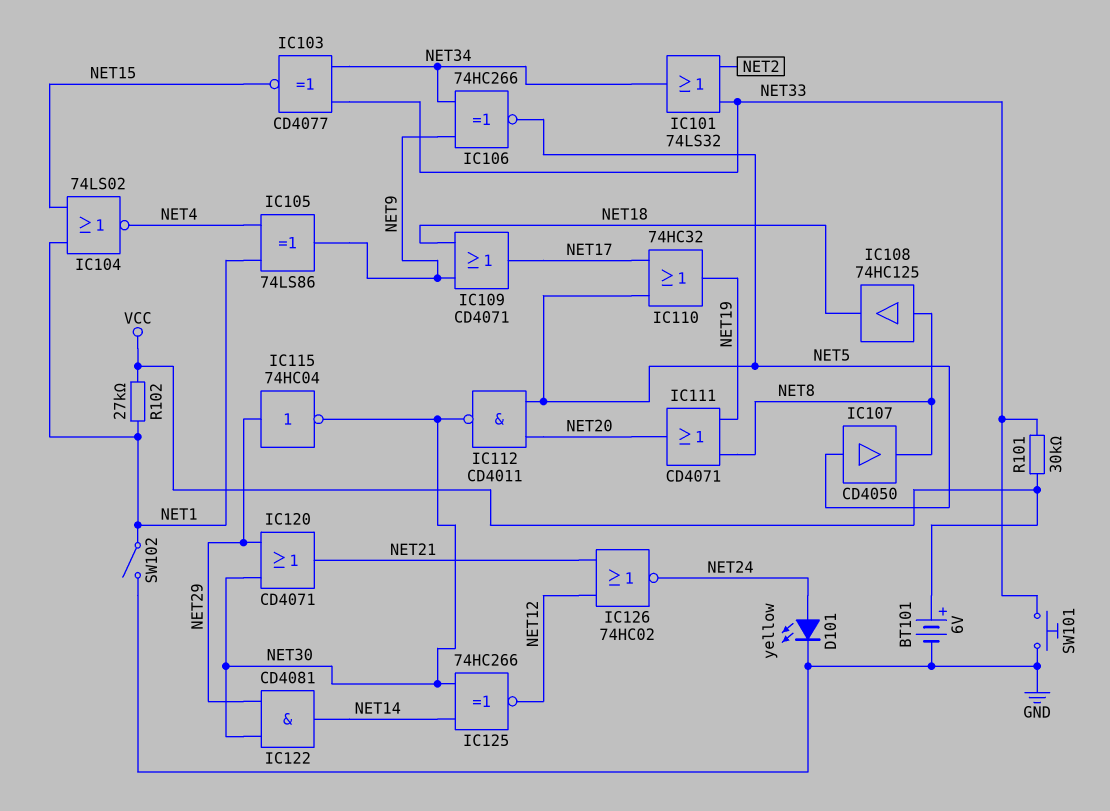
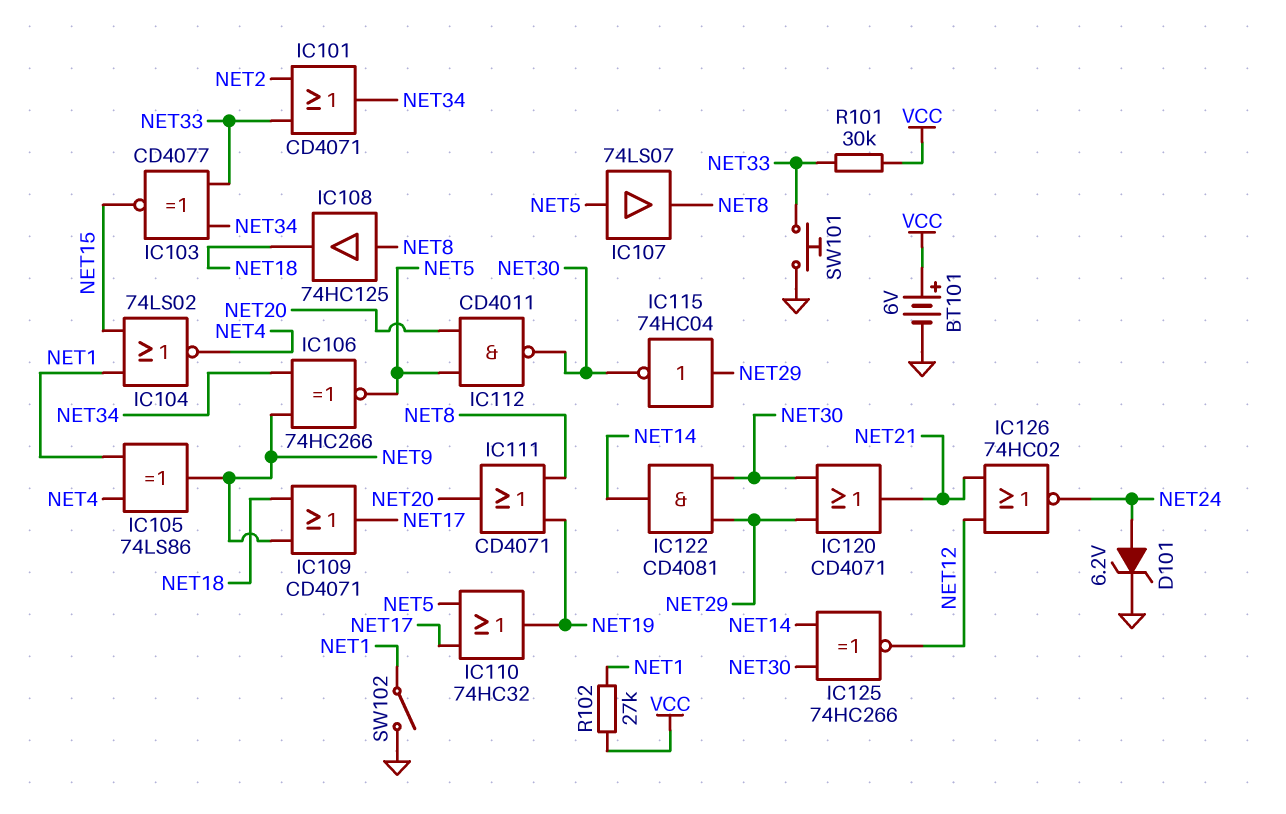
D101: LED yellow (A NET24, K GND) -> zener 6.2V (A NET24, K GND)
IC101: OR 74LS32 (in NET2, in NET33, out NET34) -> OR CD4071 (in NET2, in NET33, out NET34)
IC107: buffer CD4050 (in NET5, out NET8) -> buffer 74LS07 (in NET5, out NET8)

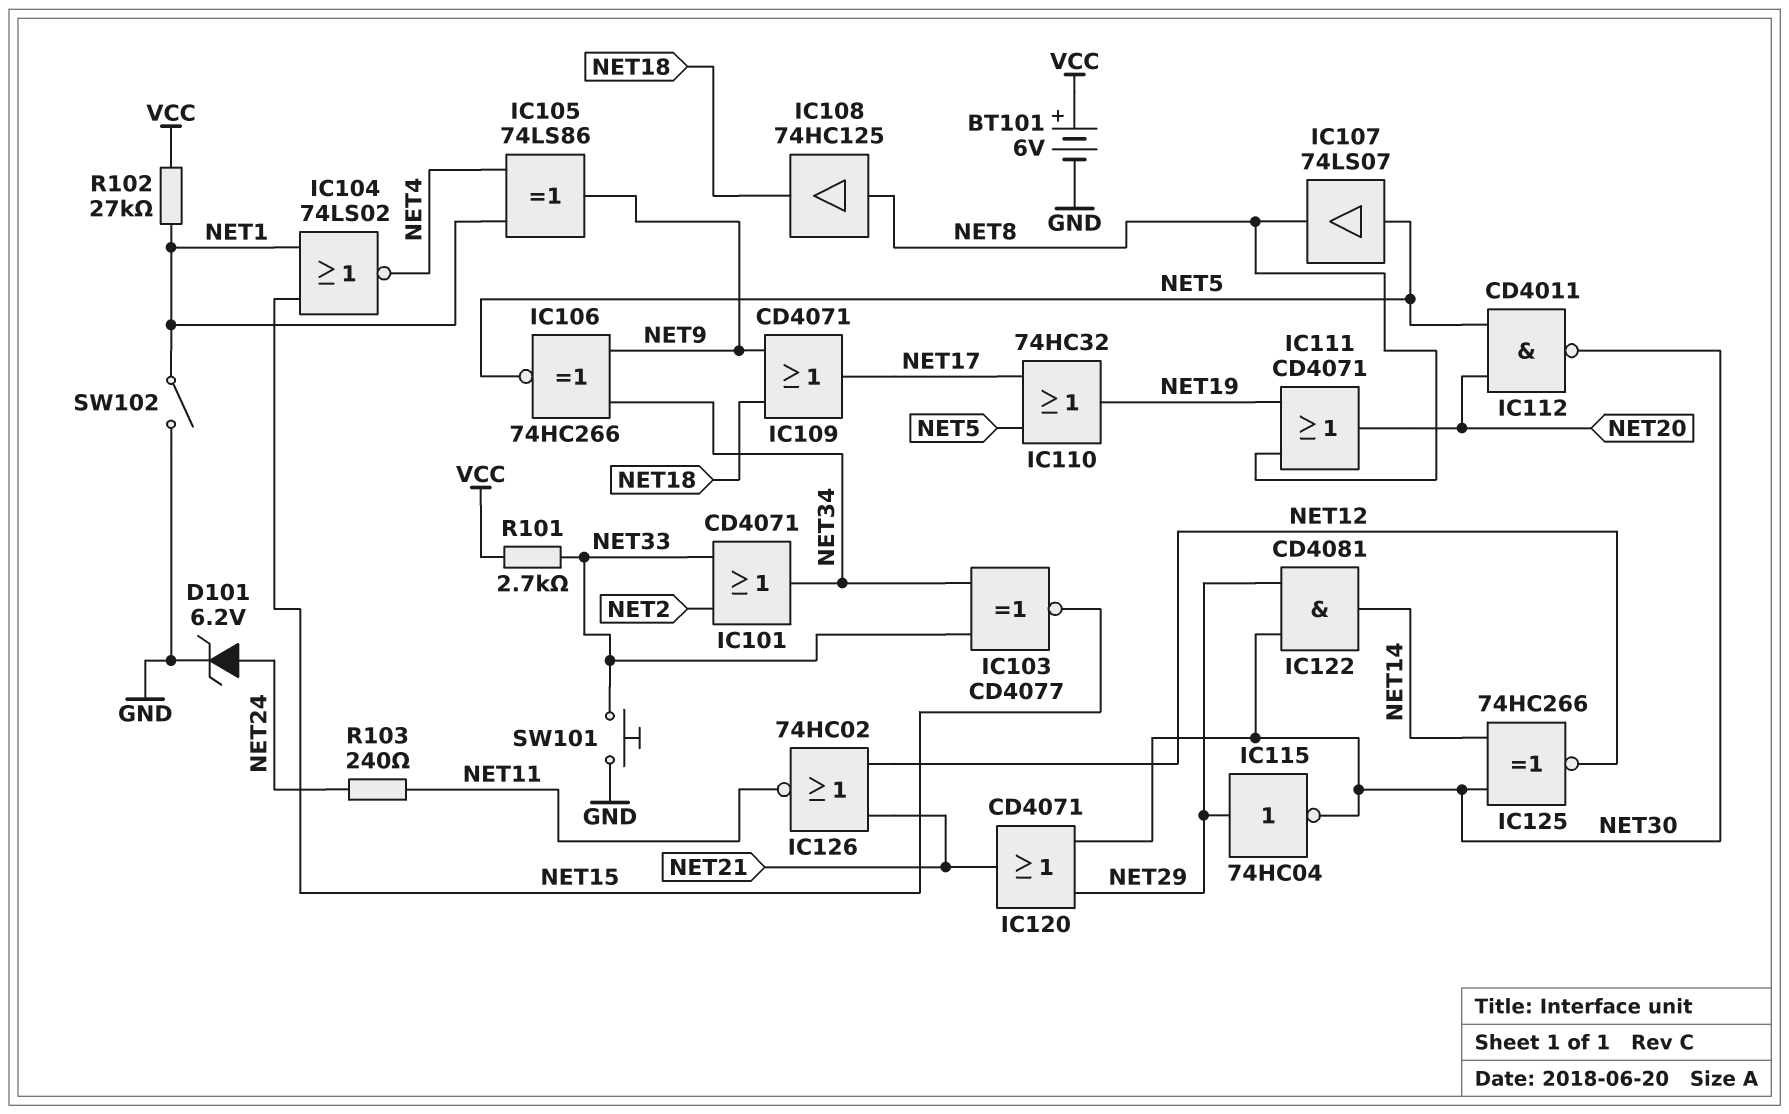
IC126: NOR 74HC02 (in NET12, in NET21, out NET24) -> NOR 74HC02 (in NET12, in NET21, out NET11)
R101: 30k (NET33, VCC) -> 2.7k (NET33, VCC)
R103: none -> 240 (NET11, NET24)

